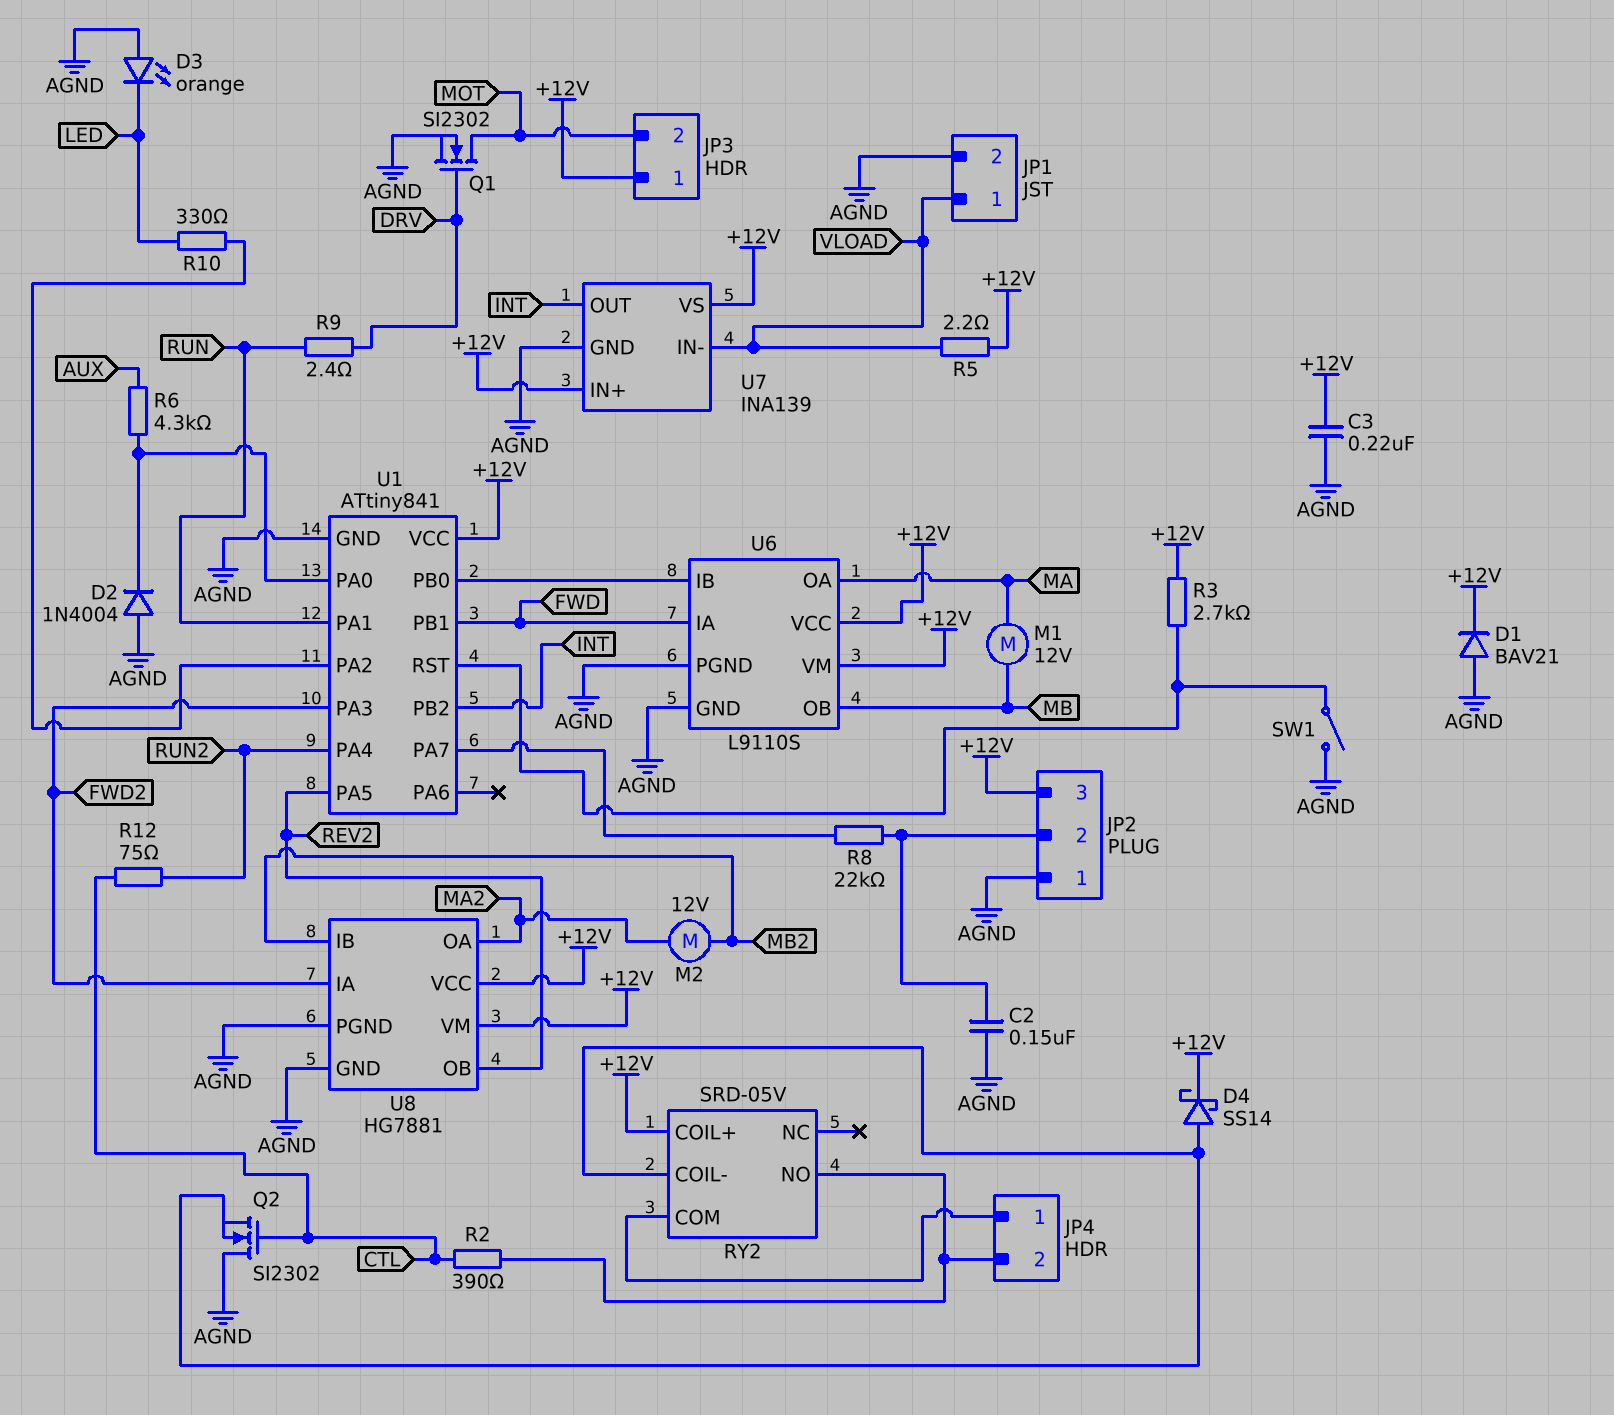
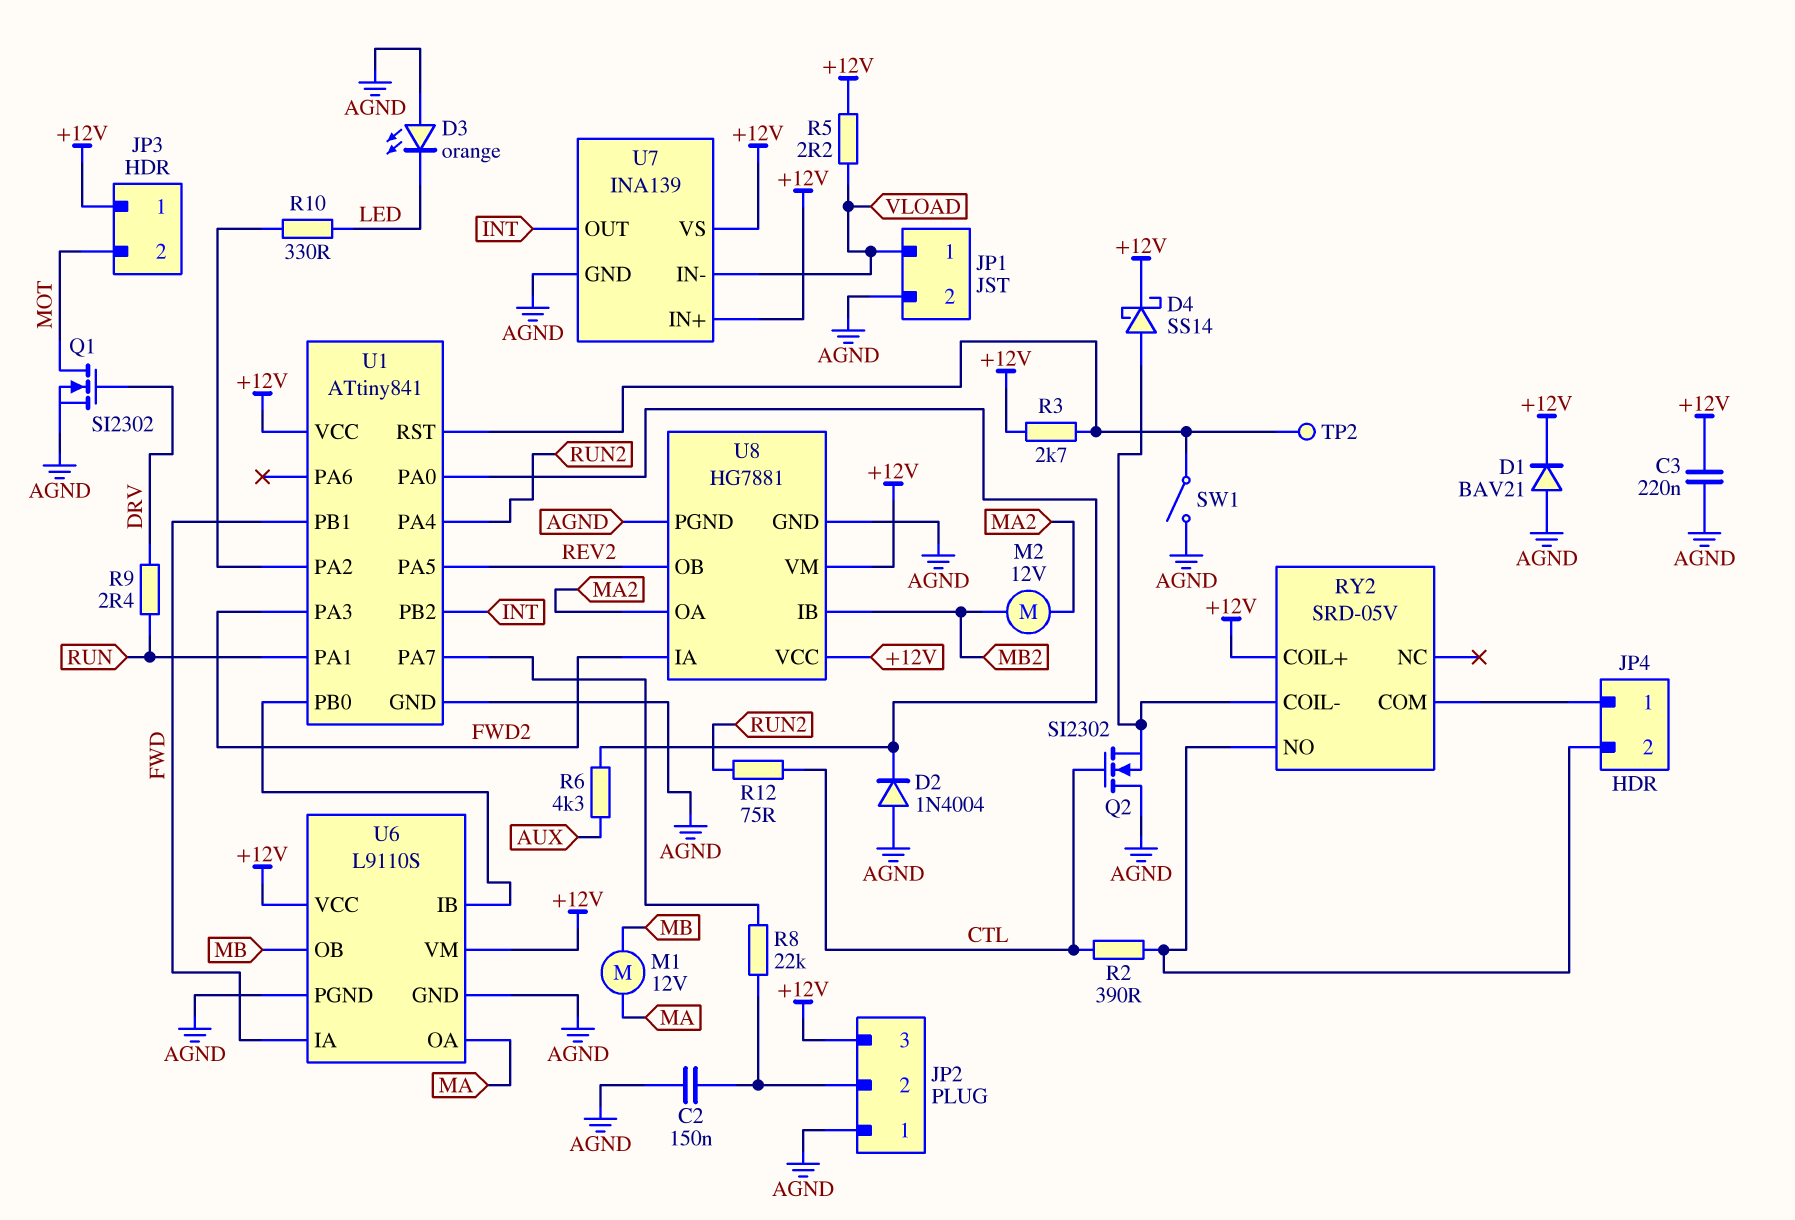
TP2: none -> test point (U1/RST)

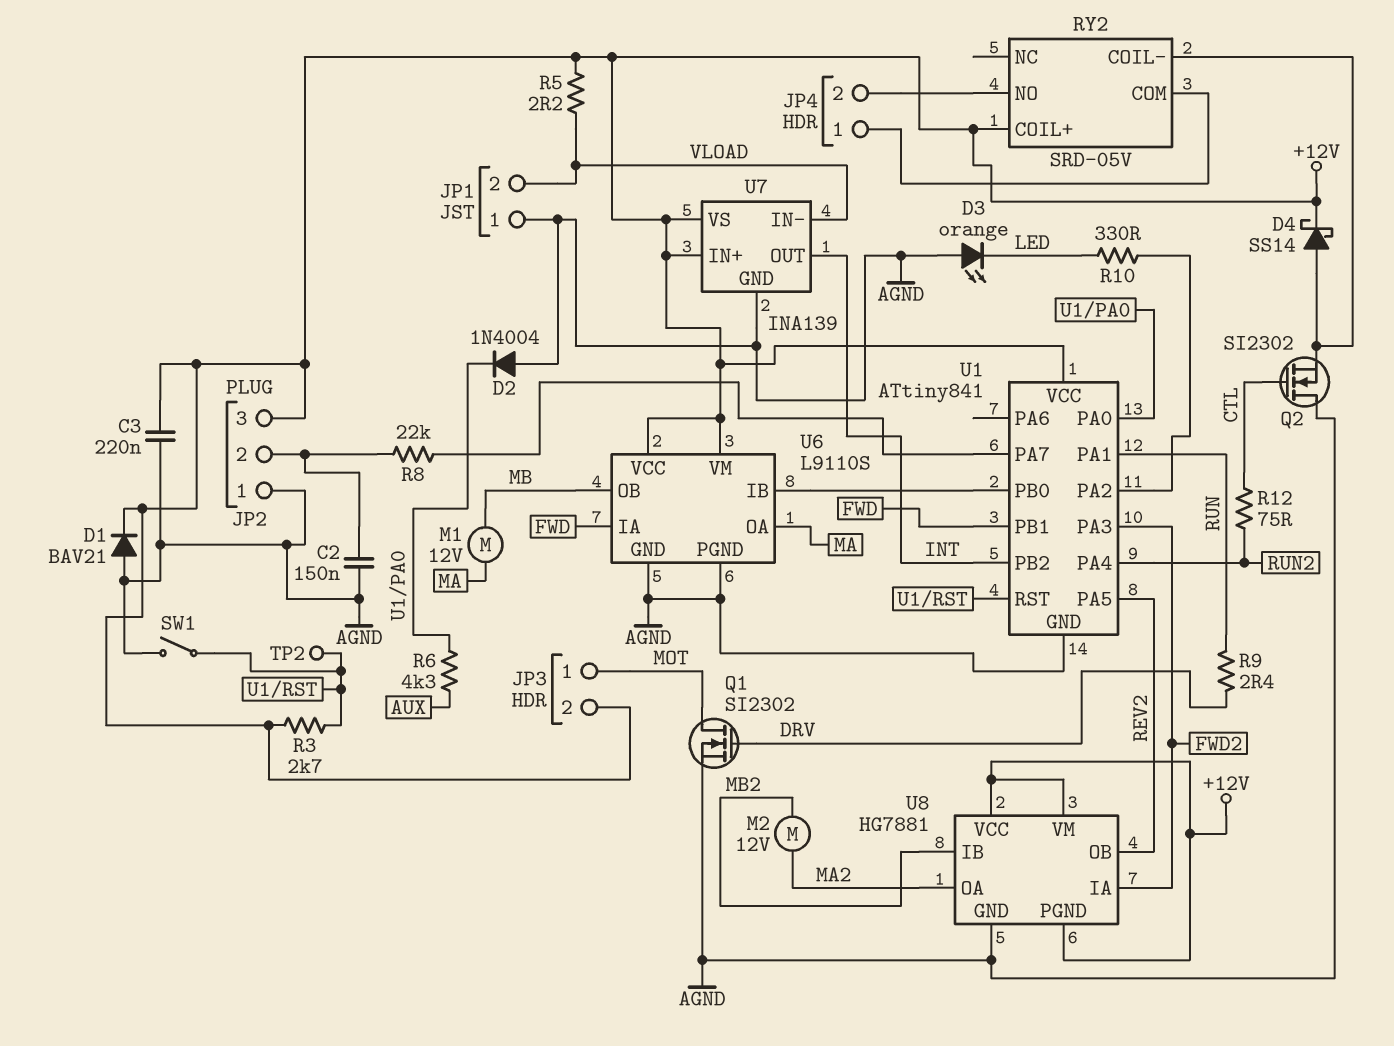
JP1 pin 1: VLOAD -> AGND
JP1 pin 2: AGND -> VLOAD
JP3 pin 1: +12V -> MOT
JP3 pin 2: MOT -> +12V
R2: 390 (CTL, JP4/2) -> none
U8 pin PGND: AGND -> +12V

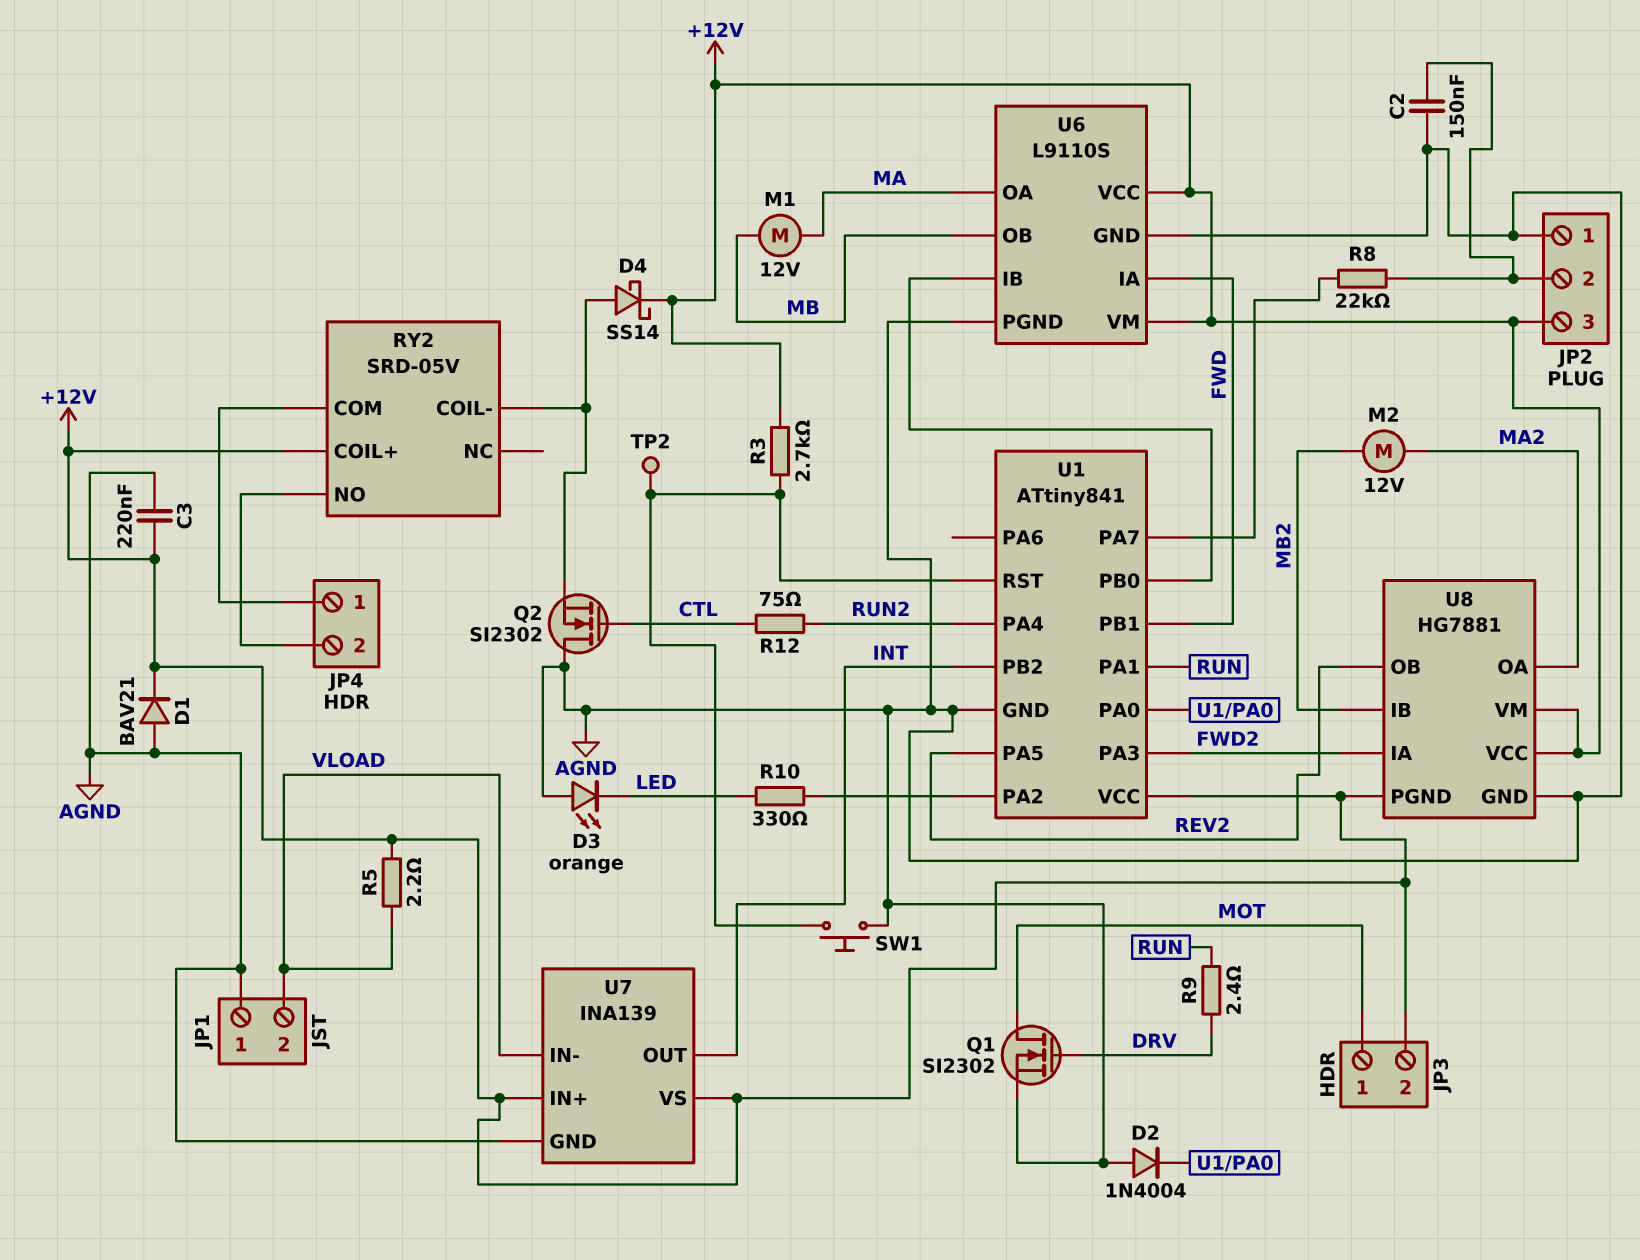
R6: 4.3k (AUX, U1/PA0) -> none
SW1: switch (AGND, U1/RST) -> button (AGND, U1/RST)

